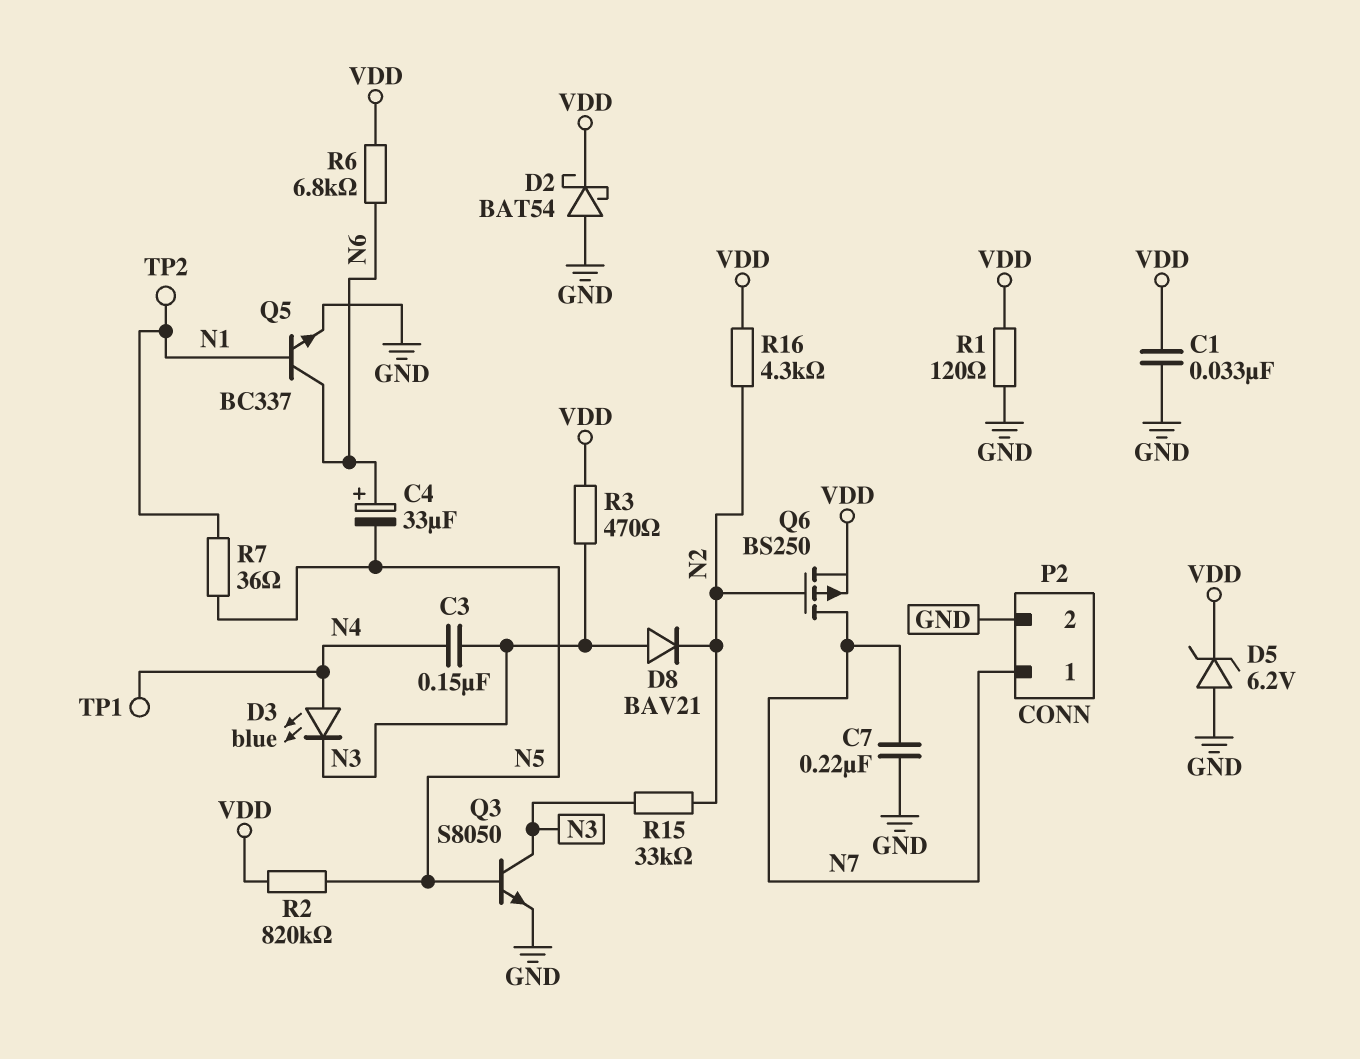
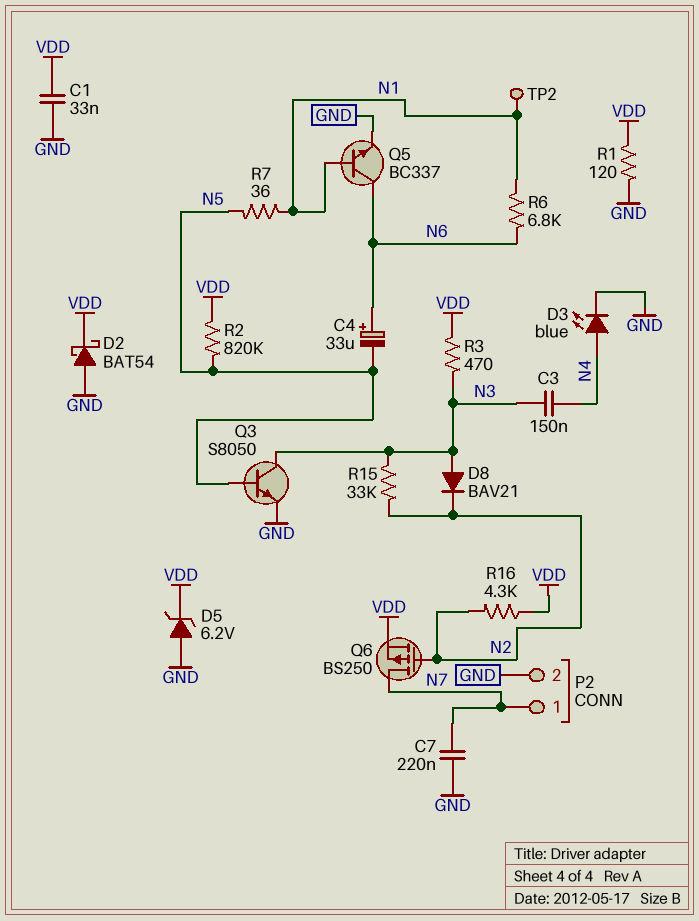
D3: LED blue (A N4, K N3) -> LED blue (A N4, K GND)
R6: 6.8k (N6, VDD) -> 6.8k (N1, N6)
TP1: test point (N4) -> none

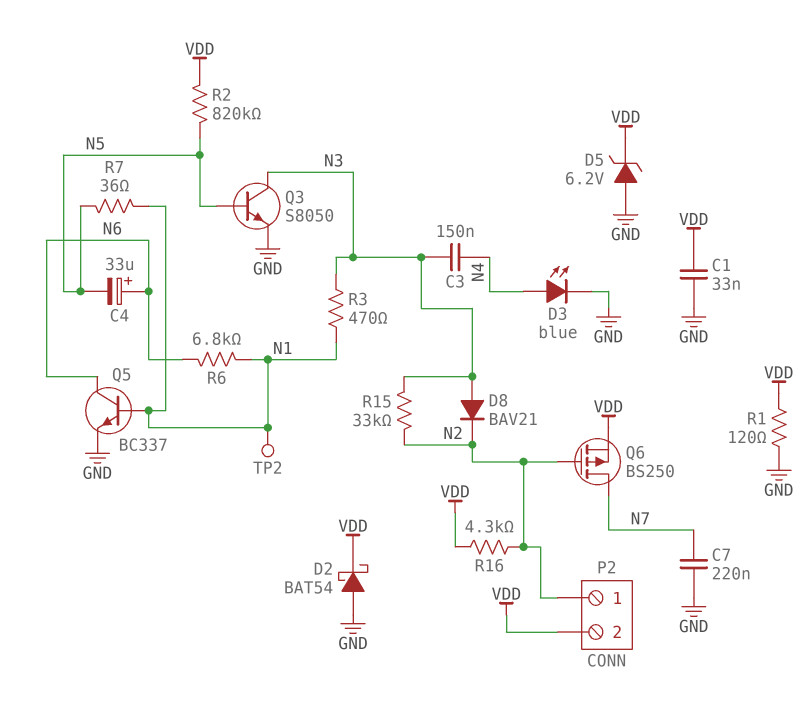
P2 pin 1: N7 -> N2
P2 pin 2: GND -> VDD
R3: 470 (N3, VDD) -> 470 (N1, N3)

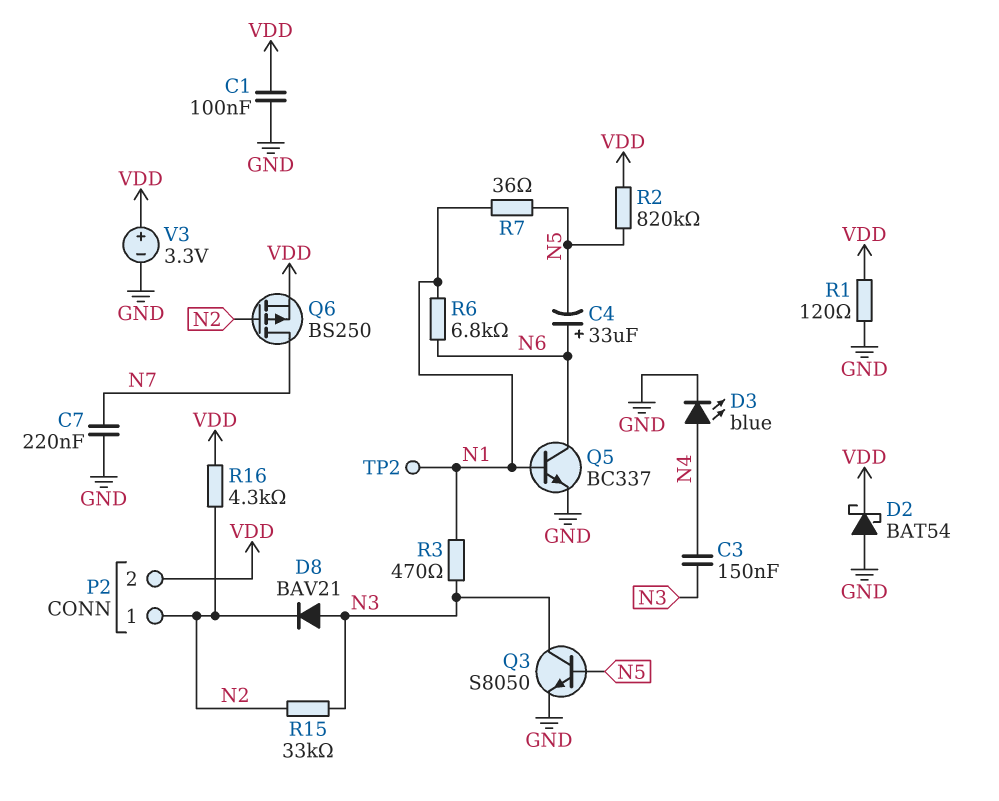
C1: 33nF (GND, VDD) -> 100nF (GND, VDD)
D5: zener 6.2V (A GND, K VDD) -> none
V3: none -> 3.3V (plus VDD, minus GND)

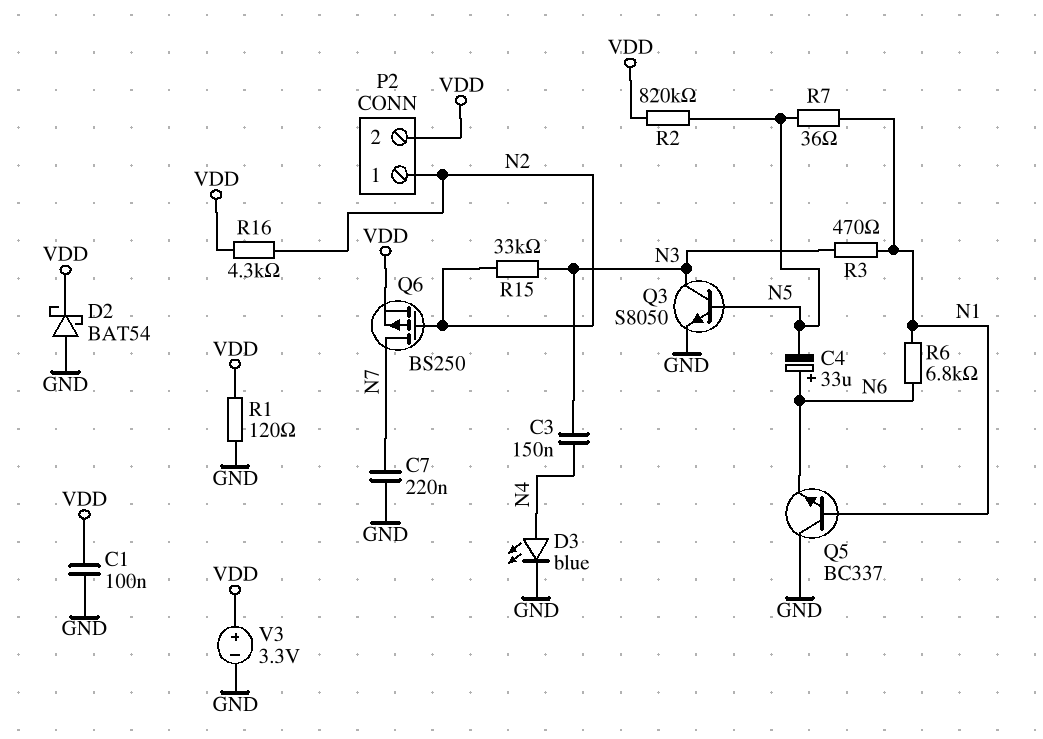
D8: diode BAV21 (A N3, K N2) -> none
Q5: NPN BC337 (B N1, C N6, E GND) -> NPN BC337 (B N1, C GND, E N6)
TP2: test point (N1) -> none

